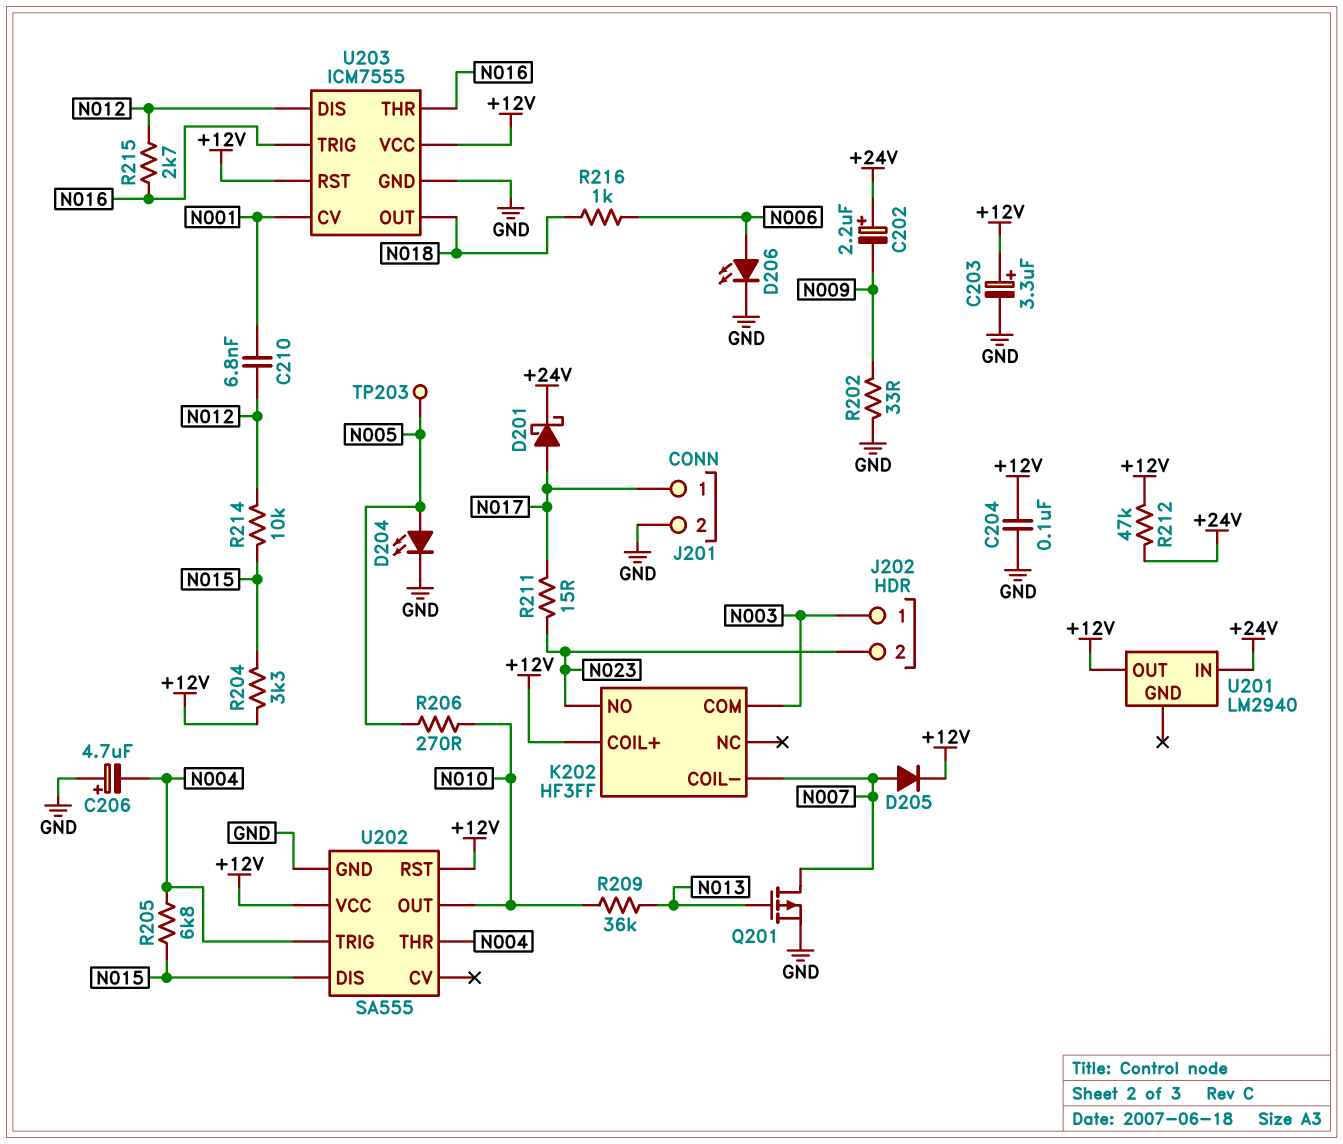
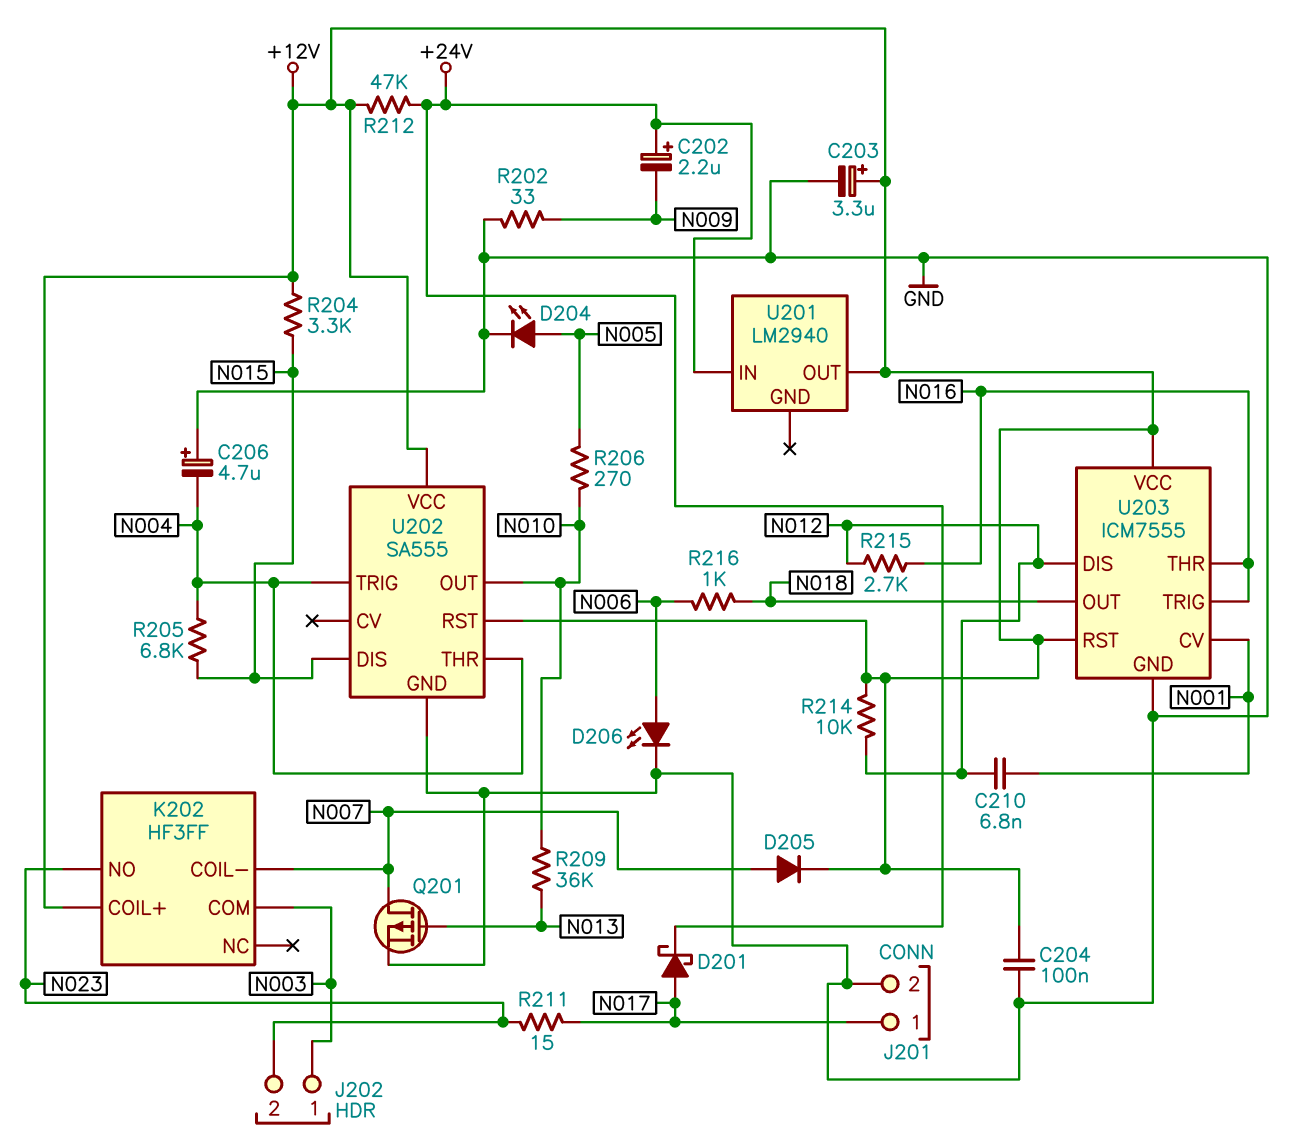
R214: 10k (N012, N015) -> 10k (+12V, N012)
TP203: test point (N005) -> none

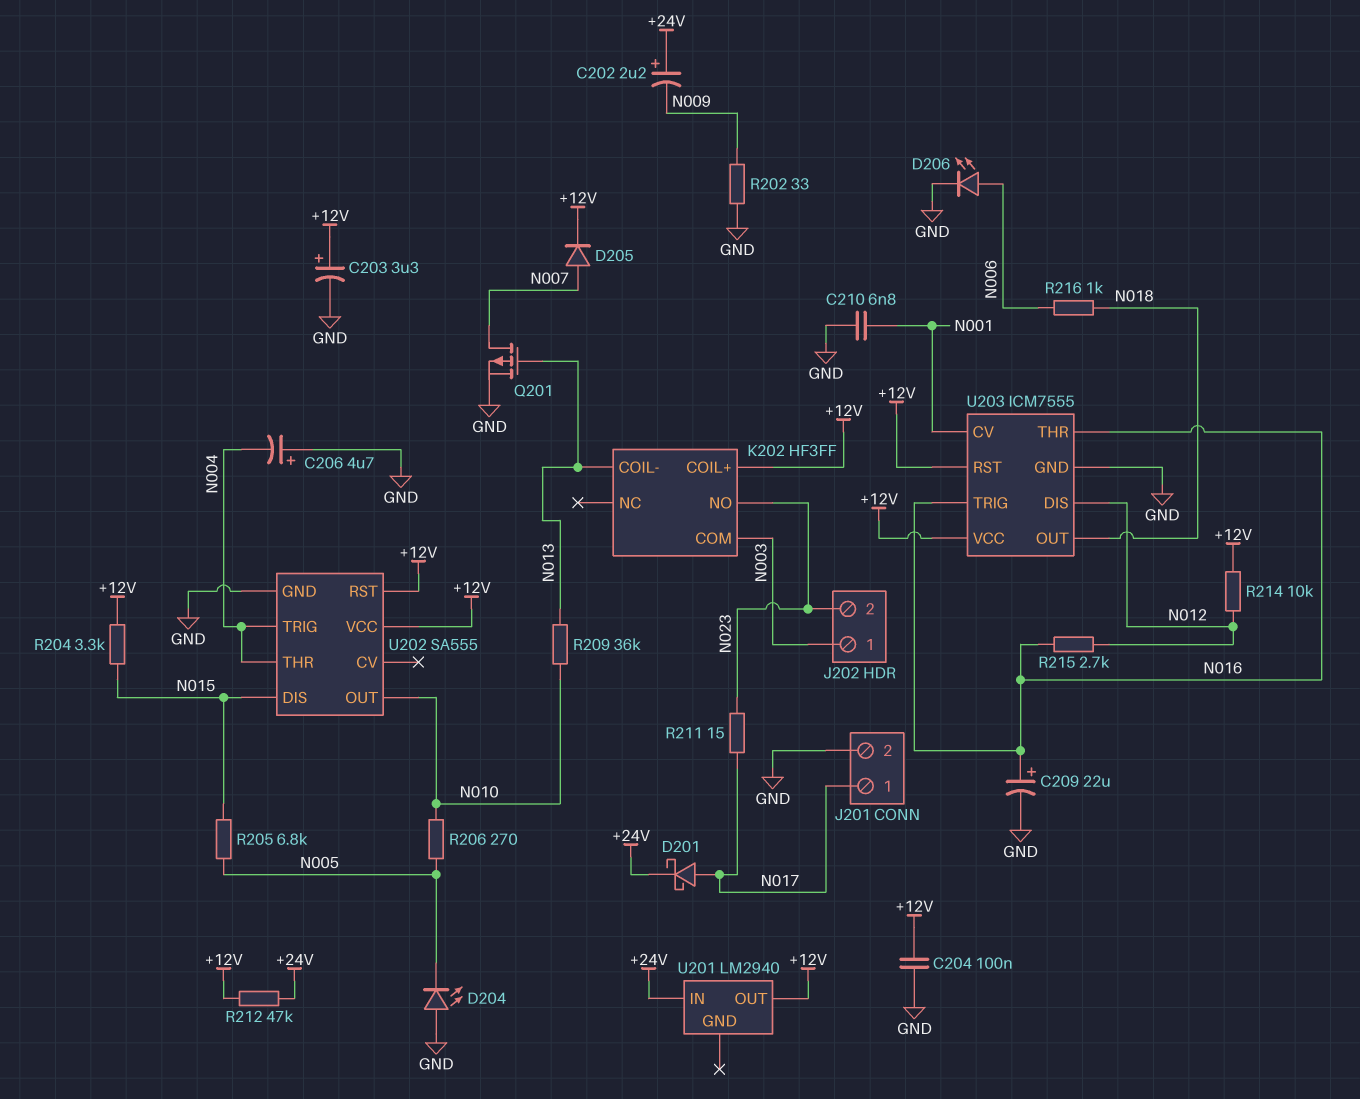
C209: none -> 22uF (plus N016, minus GND)
C210: 6.8nF (N001, N012) -> 6.8nF (GND, N001)
D204: LED (A N005, K GND) -> LED (A GND, K N005)
K202 pin COIL-: N007 -> N013
R205: 6.8k (N004, N015) -> 6.8k (N005, N015)

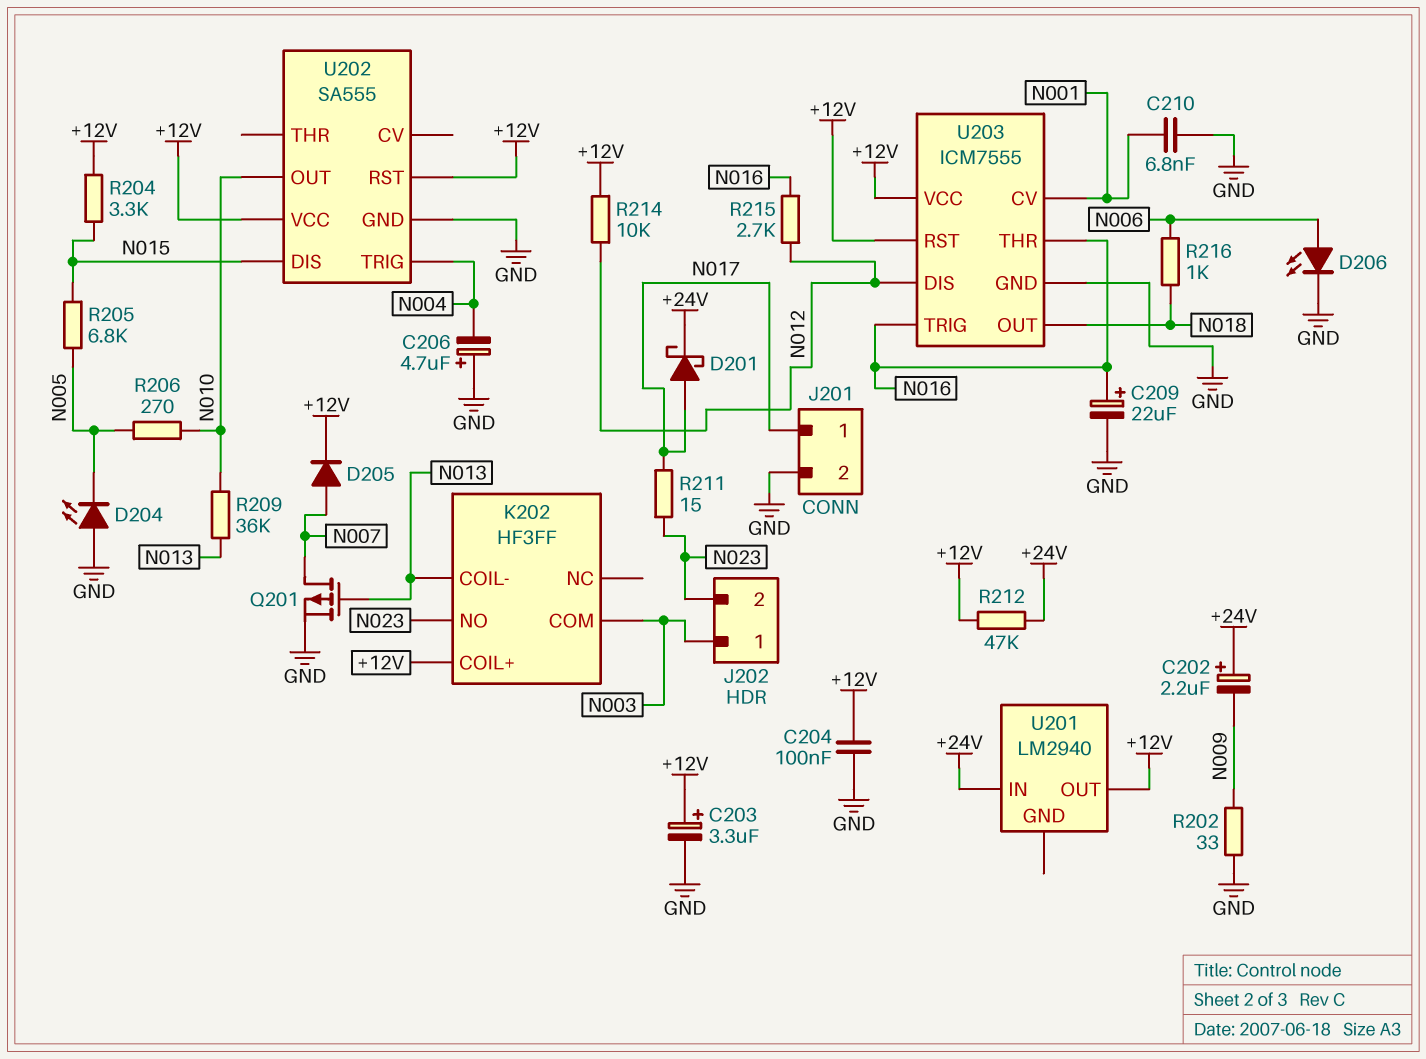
U202 pin THR: N004 -> none

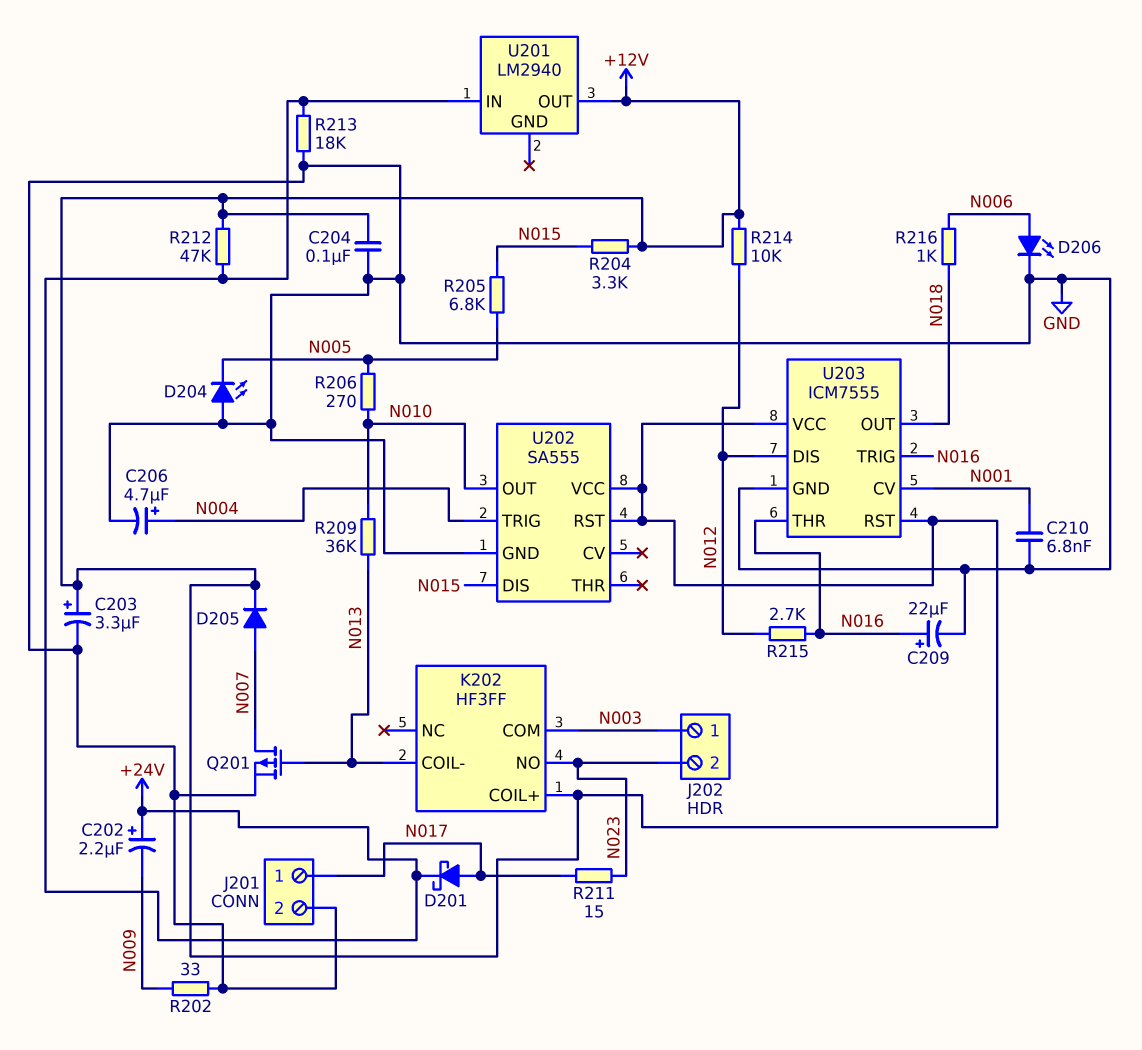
C206: 4.7uF (plus GND, minus N004) -> 4.7uF (plus N004, minus GND)
R213: none -> 18k (+24V, GND)

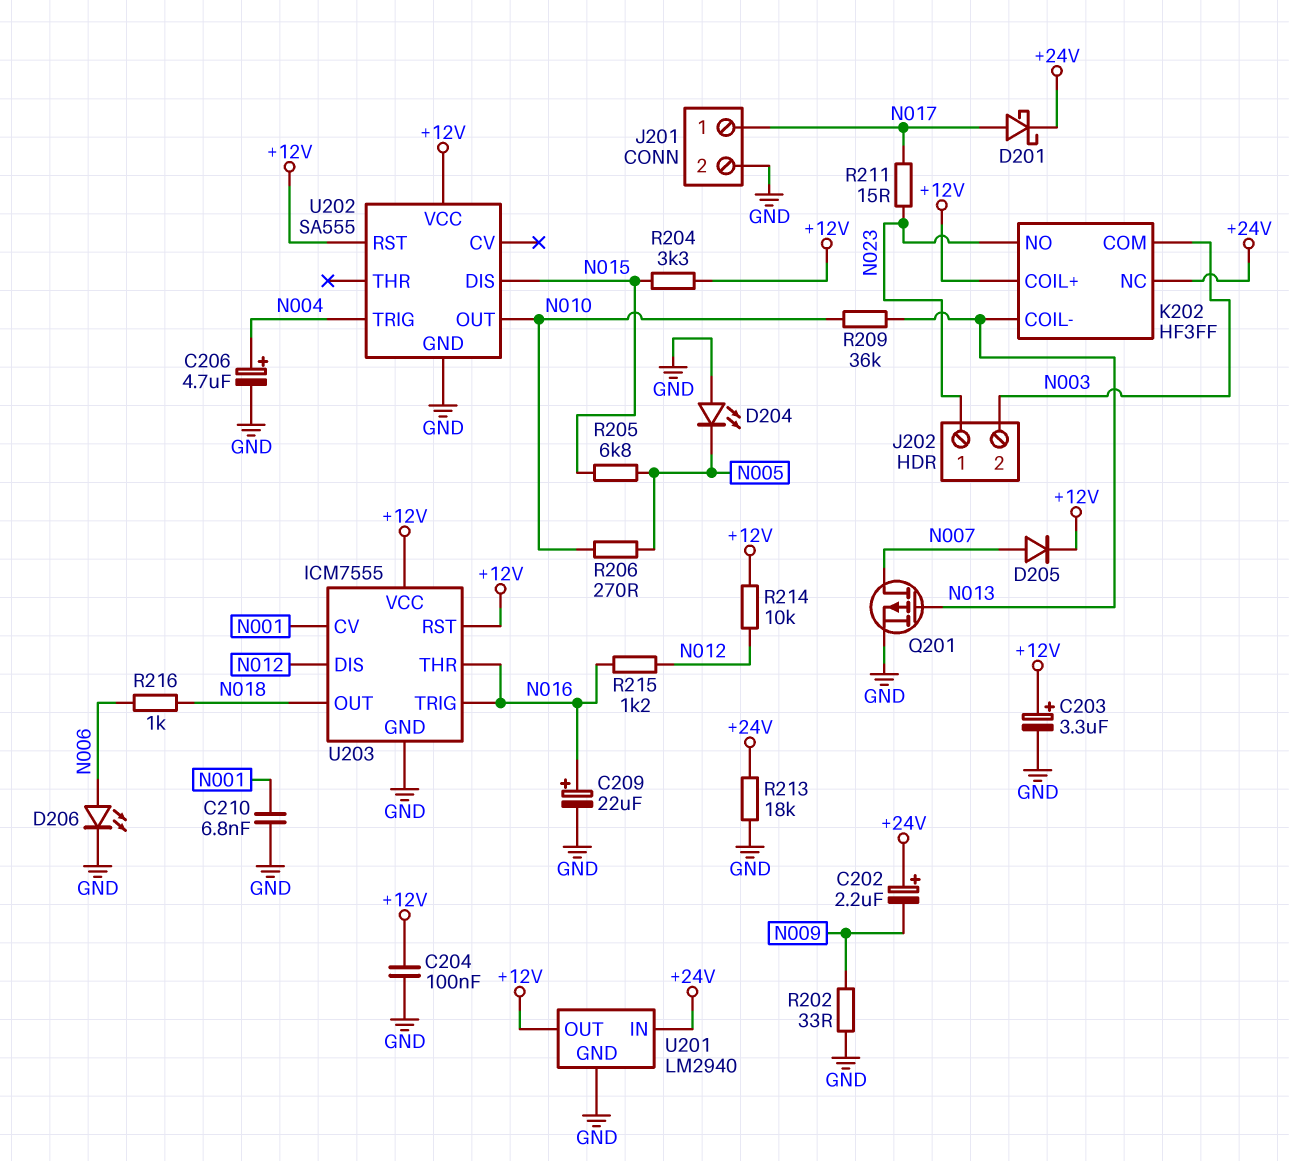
J202 pin 1: N003 -> N023
J202 pin 2: N023 -> N003
K202 pin NC: none -> +24V
R212: 47k (+12V, +24V) -> none
R215: 2.7k (N012, N016) -> 1.2k (N012, N016)
U201 pin GND: none -> GND

